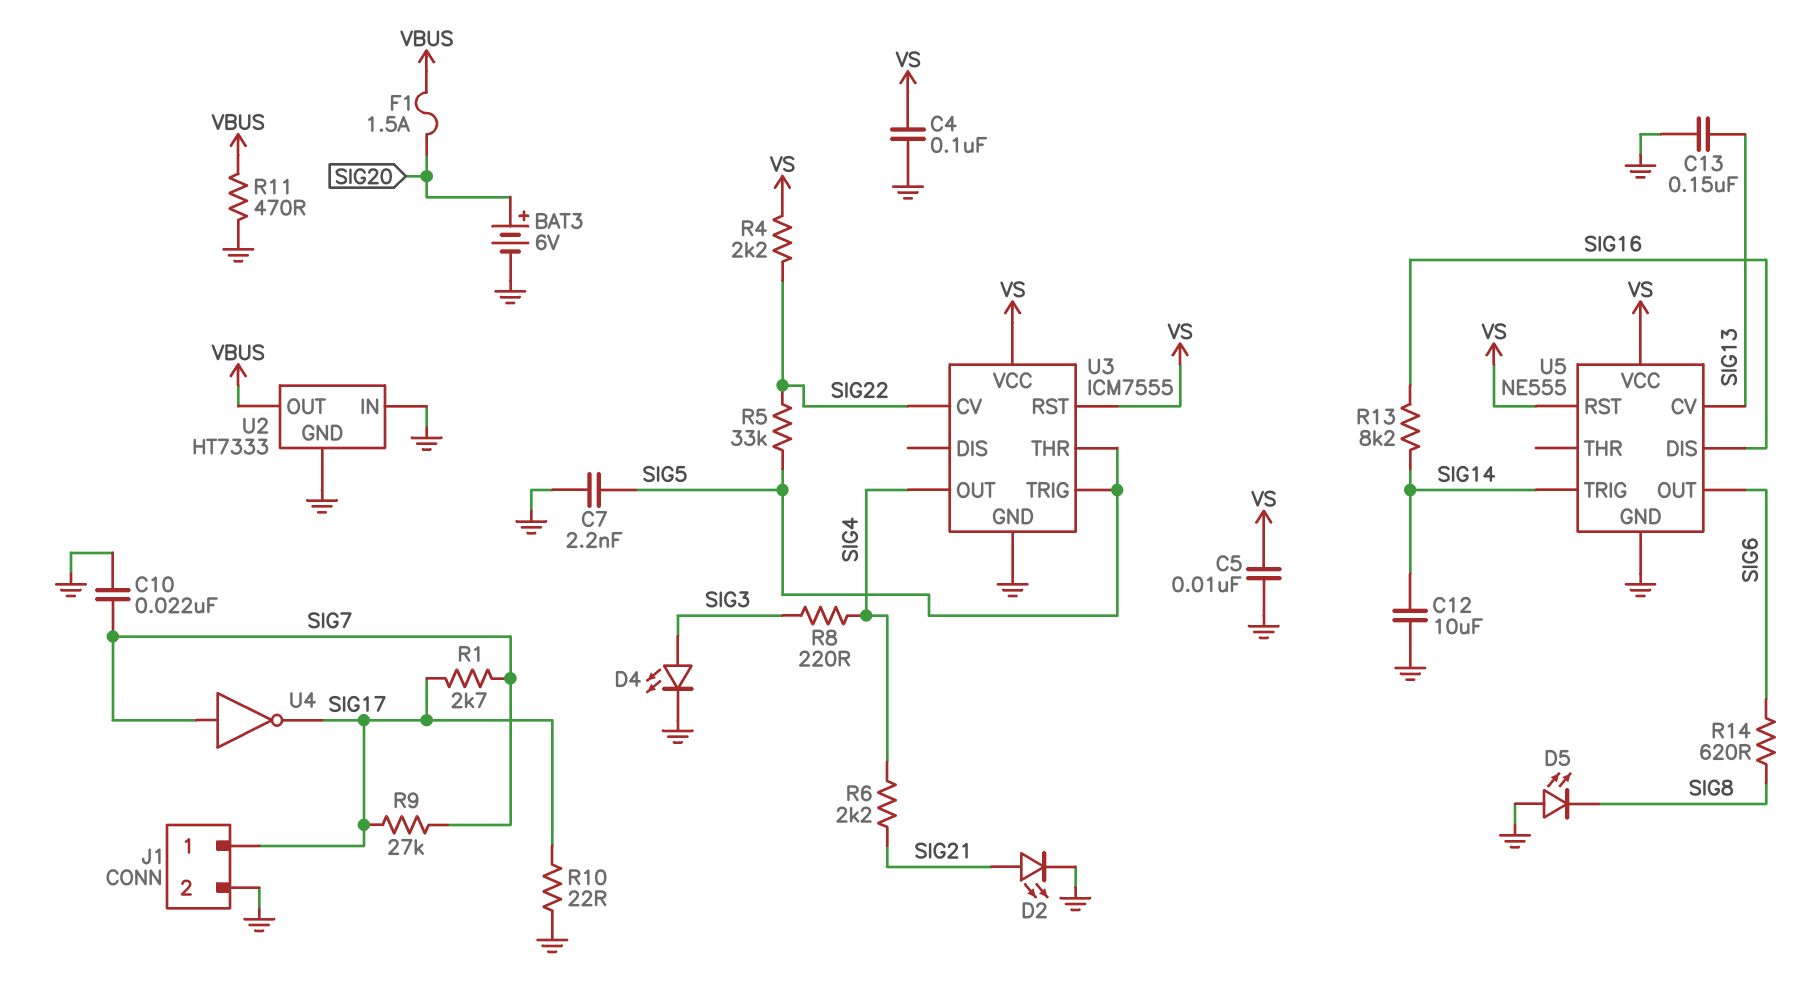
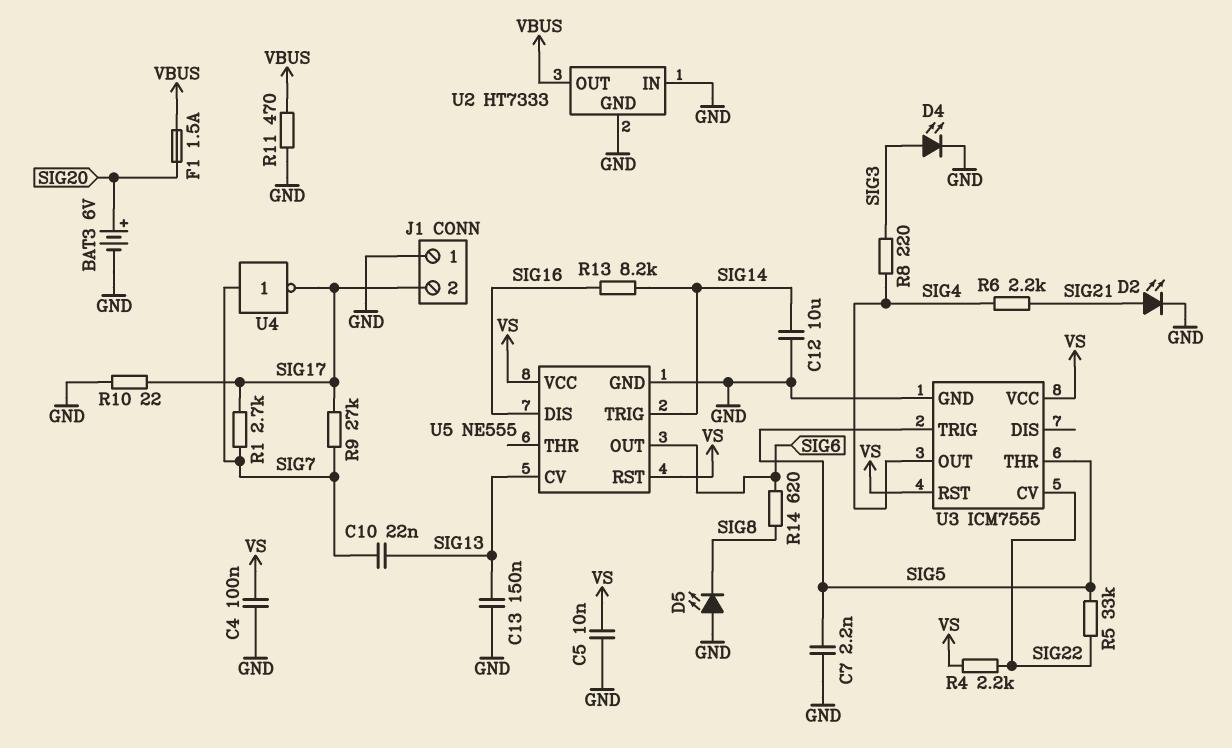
C10: 22nF (GND, SIG7) -> 22nF (SIG7, SIG13)
J1 pin 1: SIG17 -> GND
J1 pin 2: GND -> SIG17

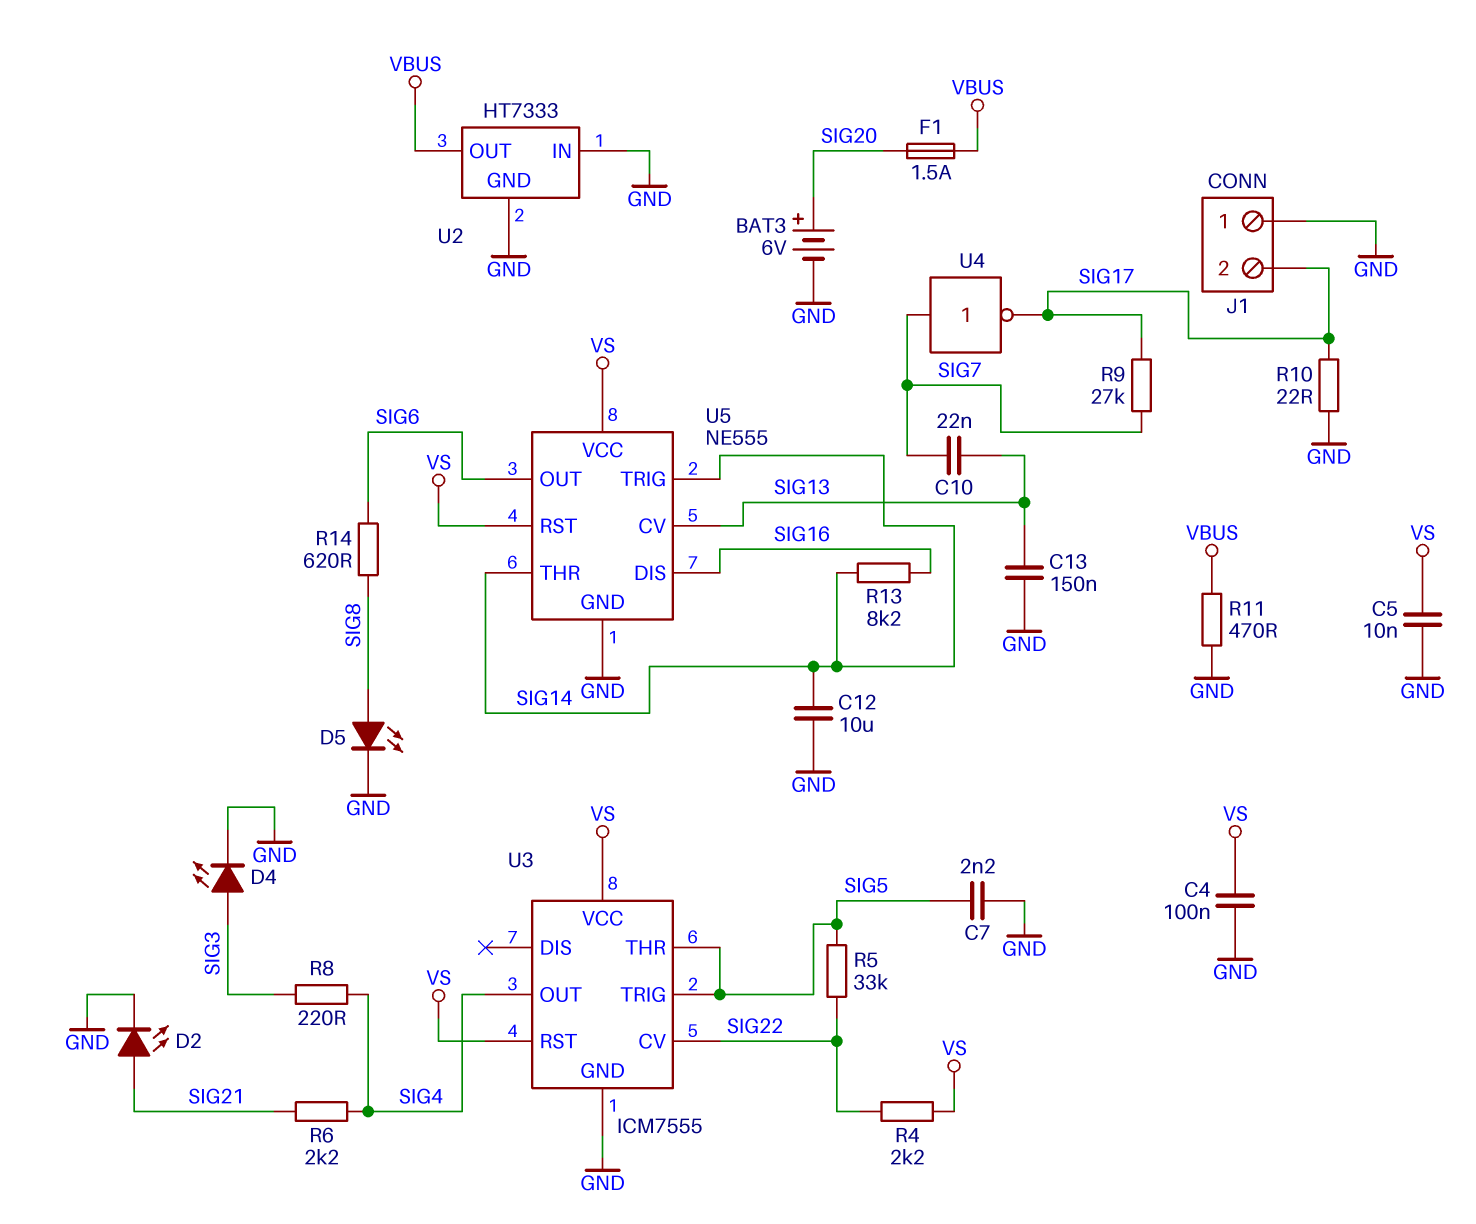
D5: LED (A GND, K SIG8) -> LED (A SIG8, K GND)
R1: 2.7k (SIG7, SIG17) -> none
U5 pin THR: none -> SIG14

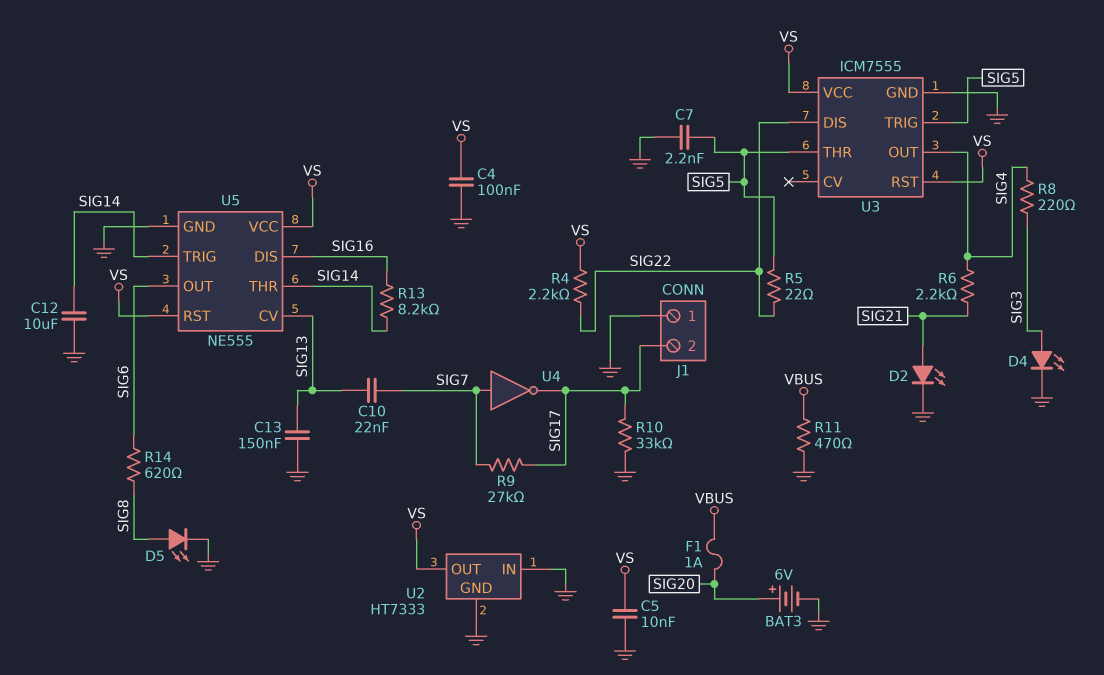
F1: 1.5A (SIG20, VBUS) -> 1A (SIG20, VBUS)
R5: 33k (SIG5, SIG22) -> 22 (SIG5, SIG22)
R10: 22 (GND, SIG17) -> 33k (GND, SIG17)
U2 pin OUT: VBUS -> VS
U3 pin CV: SIG22 -> none
U3 pin DIS: none -> SIG22

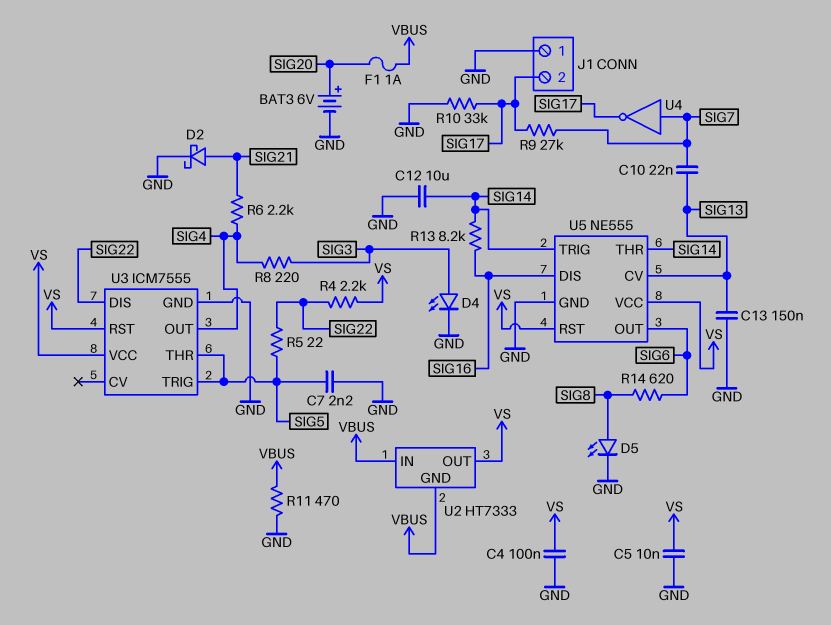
D2: LED (A SIG21, K GND) -> schottky (A SIG21, K GND)
U2 pin GND: GND -> VBUS
U2 pin IN: GND -> VBUS

